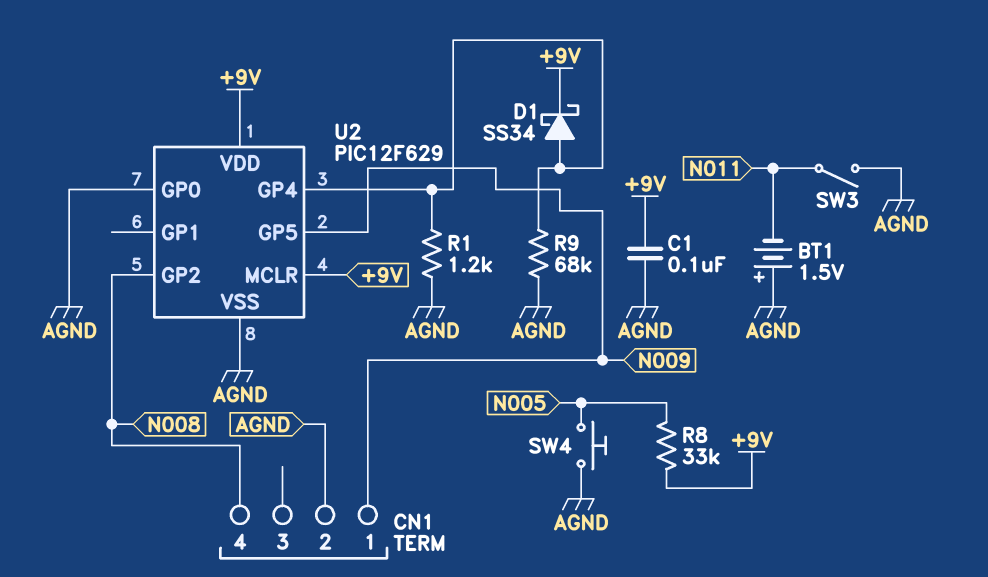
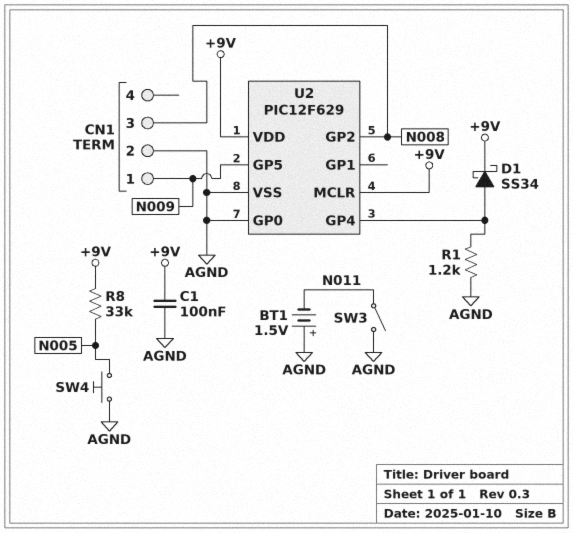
CN1 pin 3: none -> N008
CN1 pin 4: N008 -> none
R9: 68k (AGND, U2/GP4) -> none

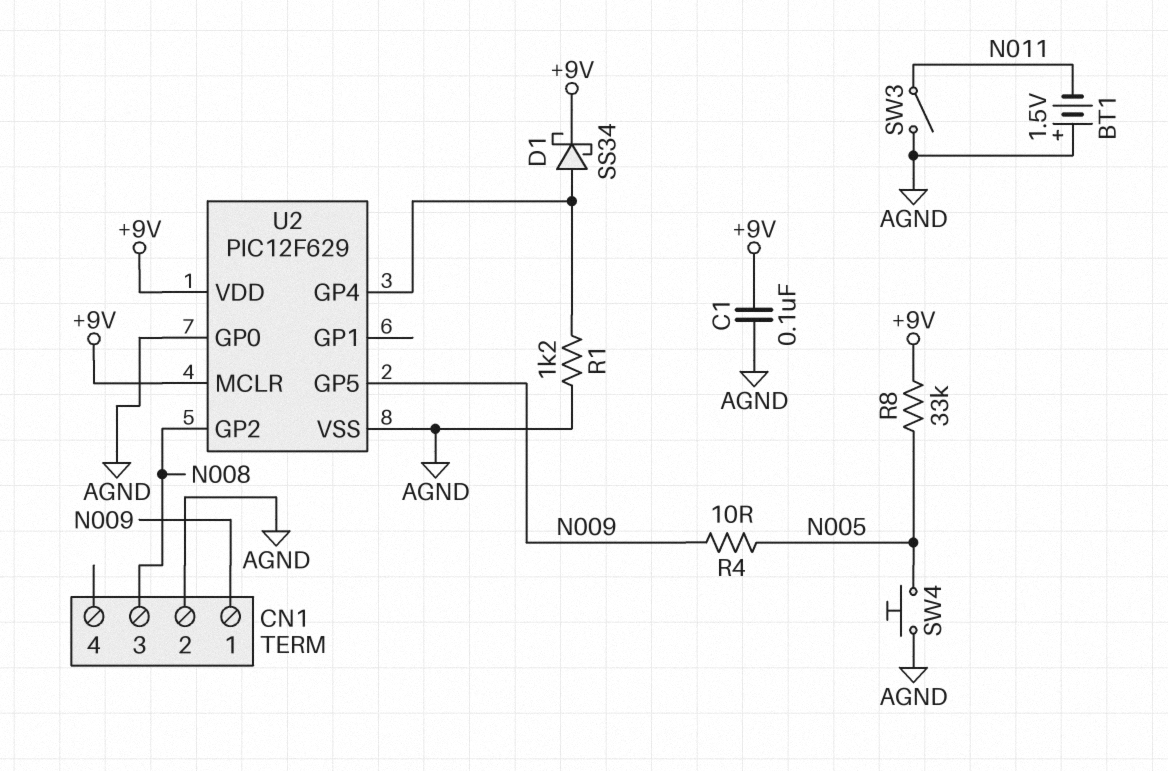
R4: none -> 10 (N005, N009)

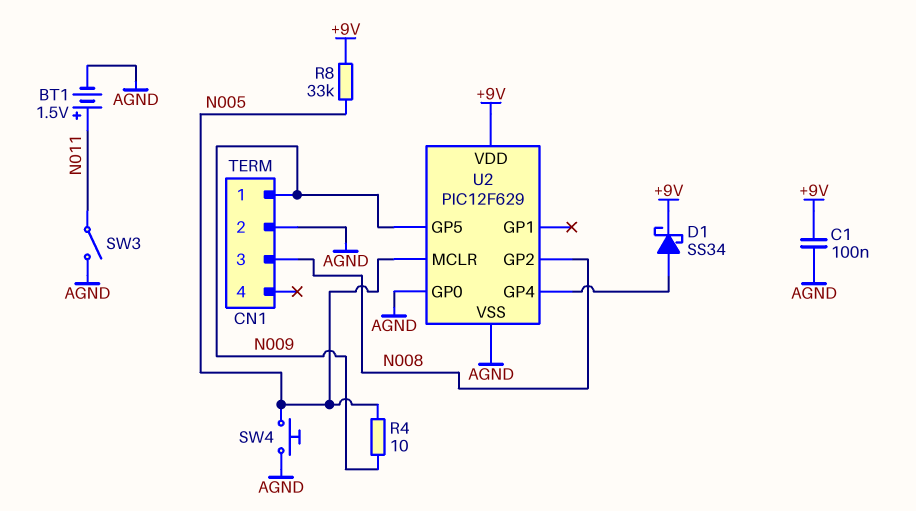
BT1: 1.5V (plus AGND, minus N011) -> 1.5V (plus N011, minus AGND)
R1: 1.2k (AGND, U2/GP4) -> none
U2 pin MCLR: +9V -> N005

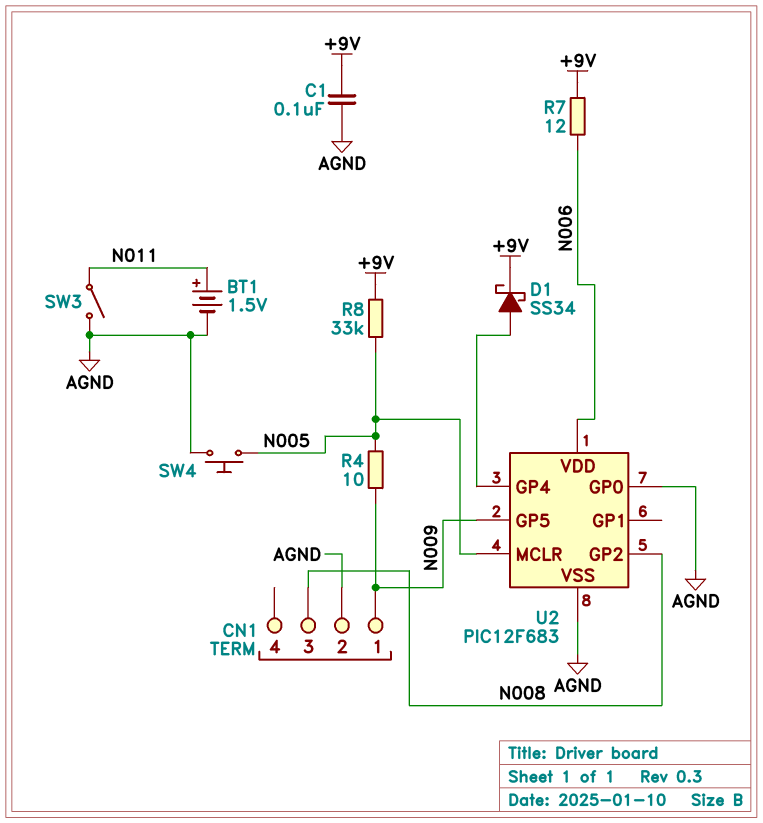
R7: none -> 12 (+9V, N006)
U2: PIC12F629 -> PIC12F683
U2 pin VDD: +9V -> N006

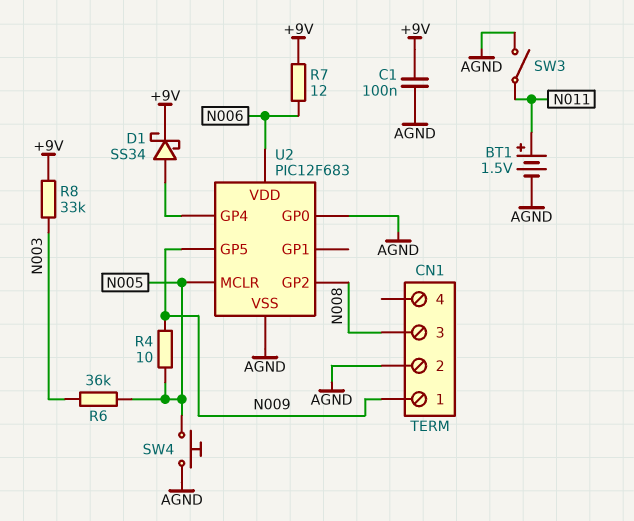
R6: none -> 36k (N003, N005)
R8: 33k (+9V, N005) -> 33k (+9V, N003)

